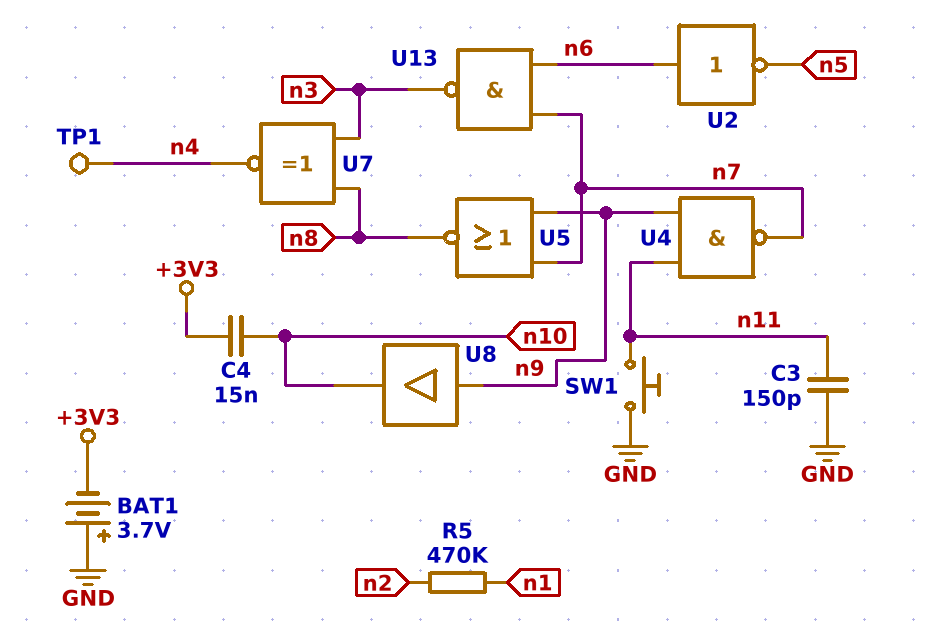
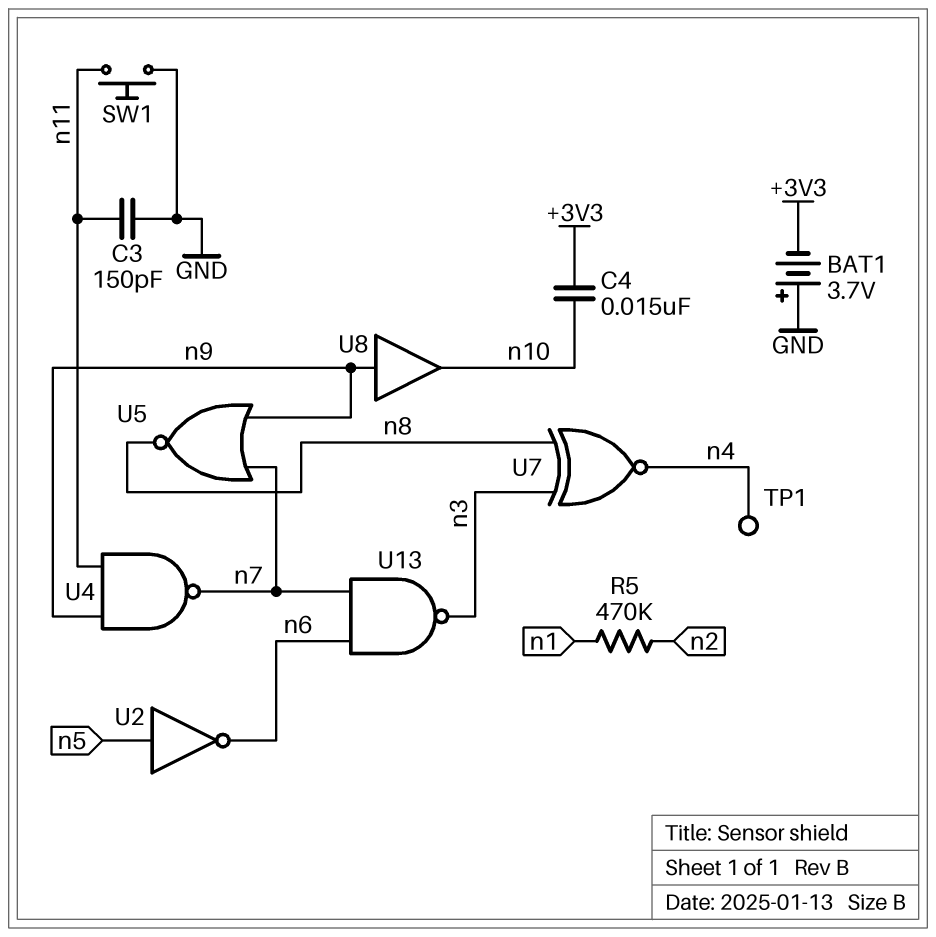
U2: NOT (in n6, out n5) -> NOT (in n5, out n6)

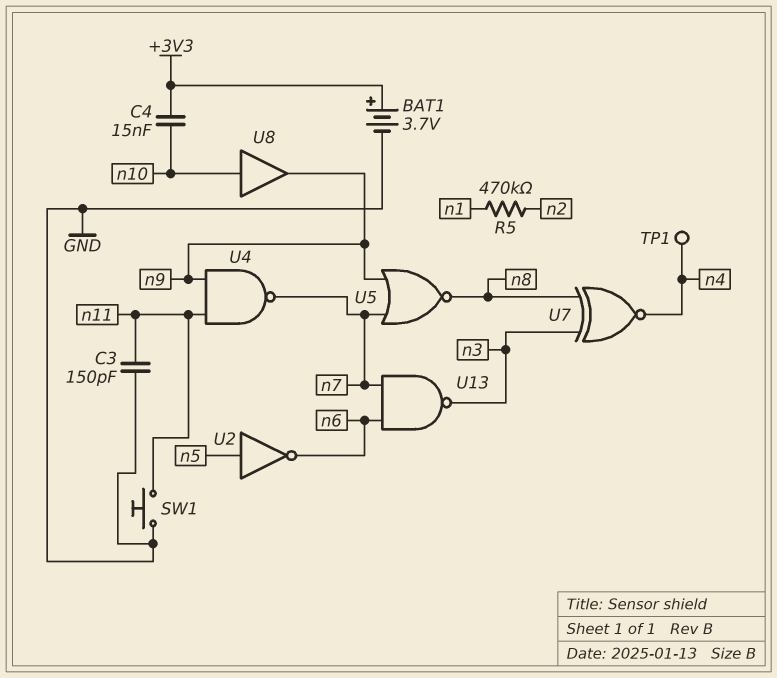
BAT1: 3.7V (plus GND, minus +3V3) -> 3.7V (plus +3V3, minus GND)
U8: buffer (in n9, out n10) -> buffer (in n10, out n9)

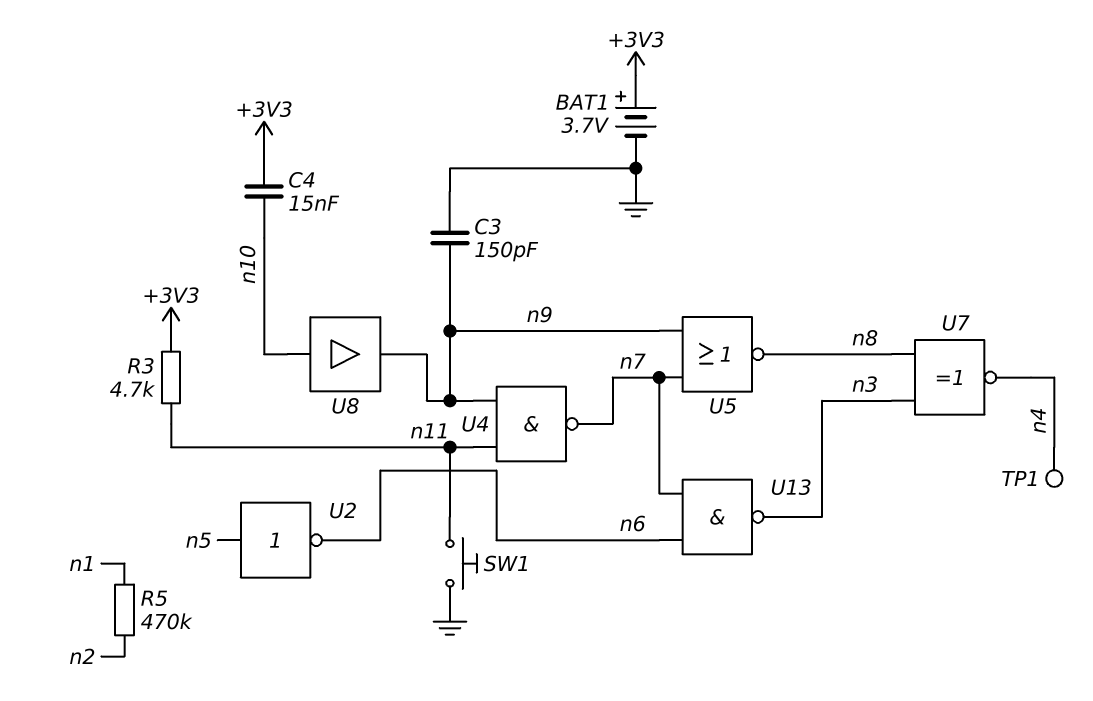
C3: 150pF (GND, n11) -> 150pF (GND, n9)
R3: none -> 4.7k (+3V3, n11)

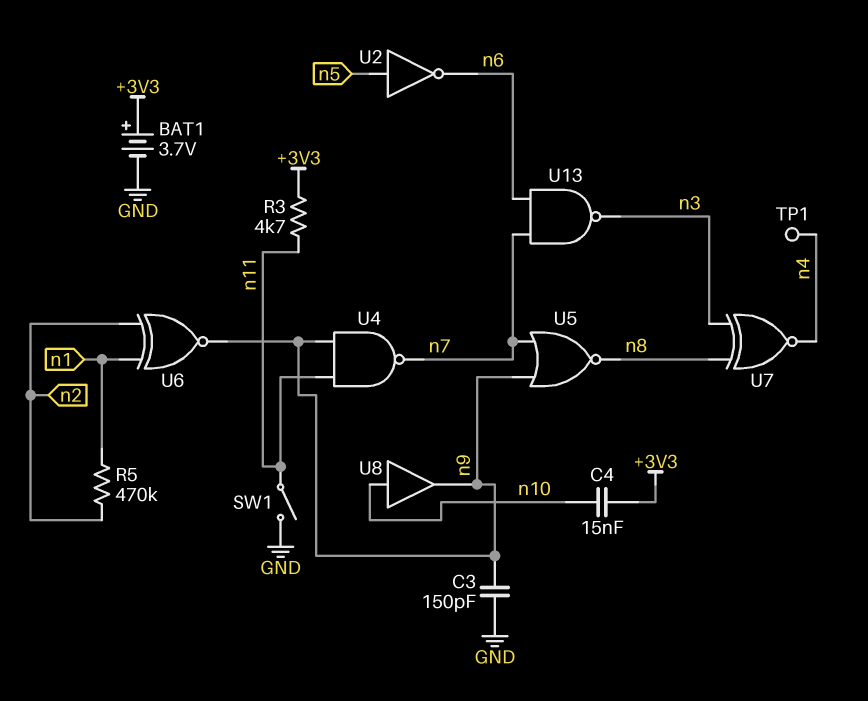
SW1: button (GND, n11) -> switch (GND, n11)
U6: none -> XNOR (in n1, in n2, out n9)

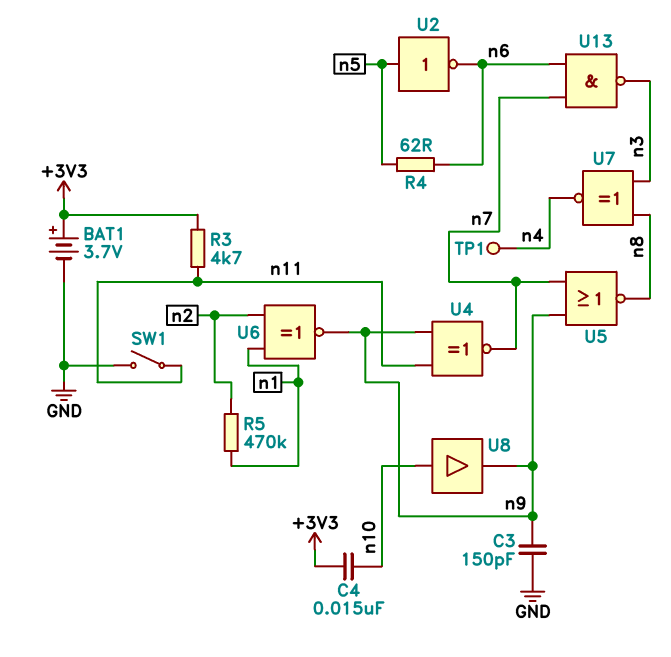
R4: none -> 62 (n5, n6)
U4: NAND (in n9, in n11, out n7) -> XNOR (in n9, in n11, out n7)

